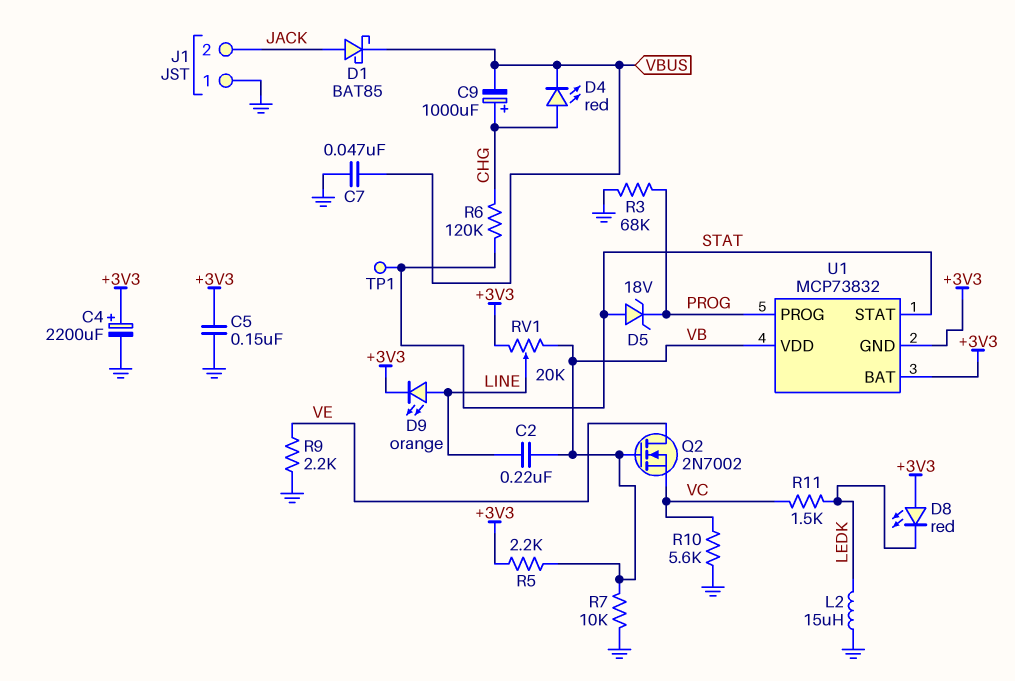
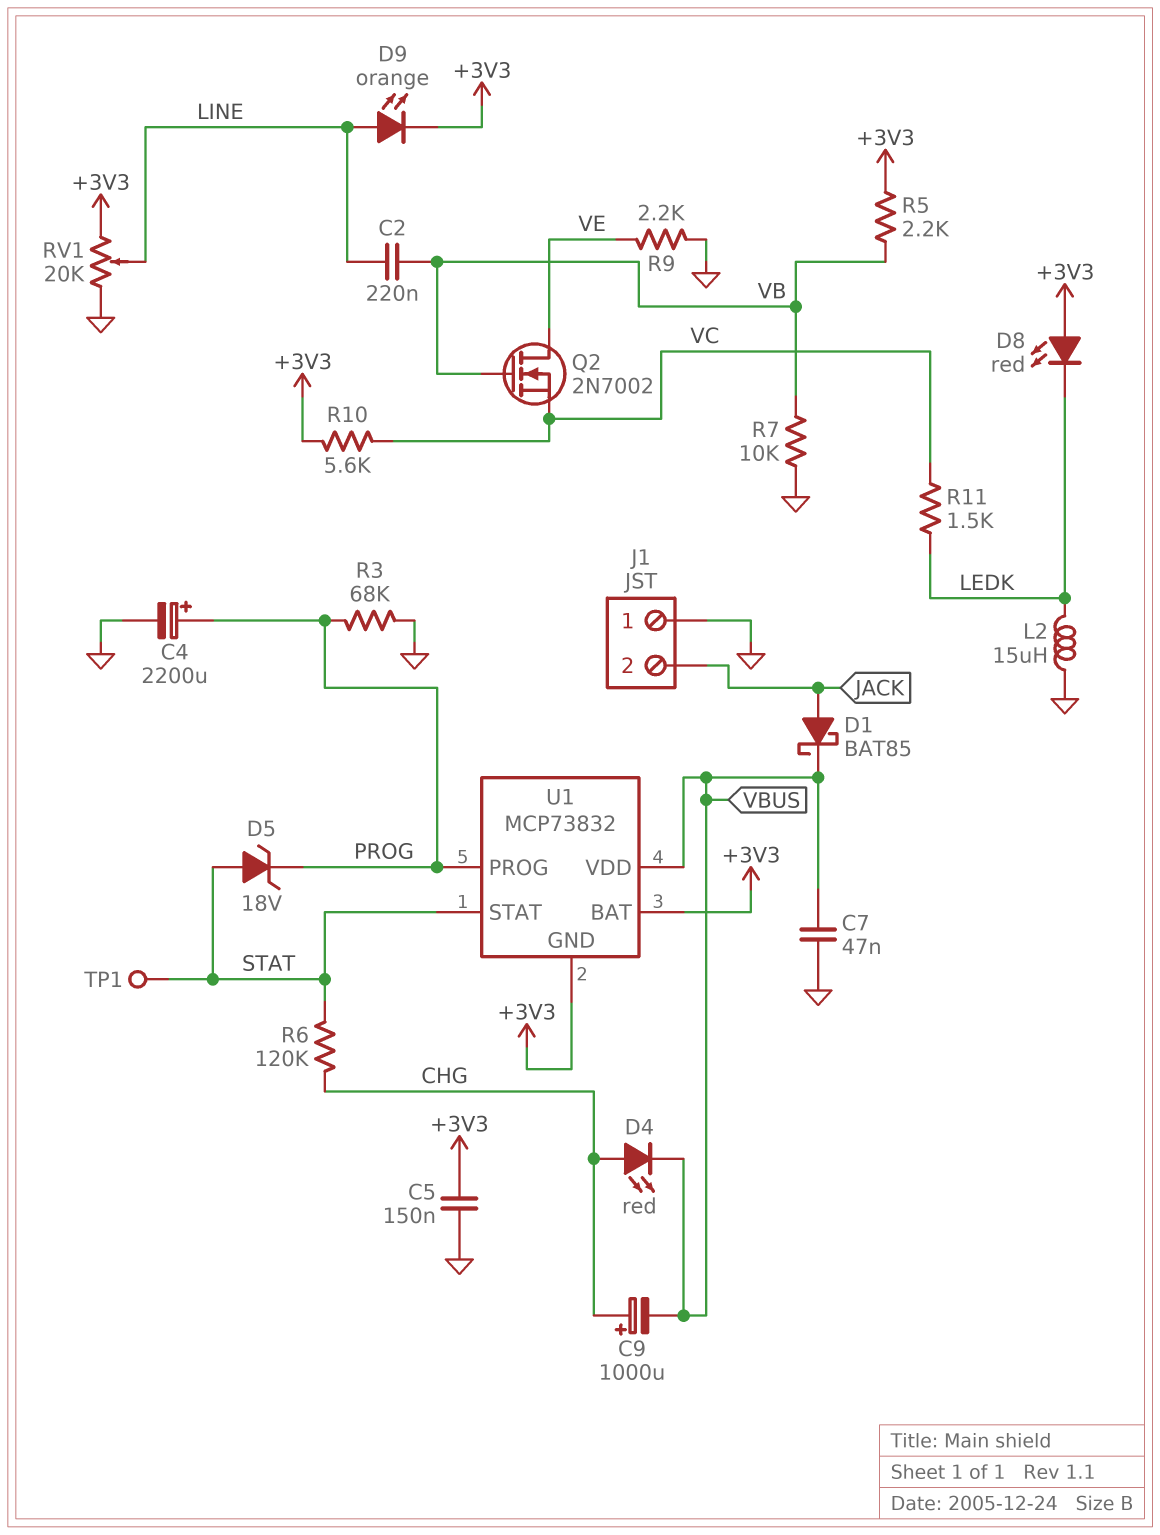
C4: 2200uF (plus +3V3, minus GND) -> 2200uF (plus PROG, minus GND)
R10: 5.6k (GND, VC) -> 5.6k (+3V3, VC)
RV1: 20k (+3V3, VB, wiper LINE) -> 20k (+3V3, GND, wiper LINE)
U1 pin VDD: VB -> VBUS

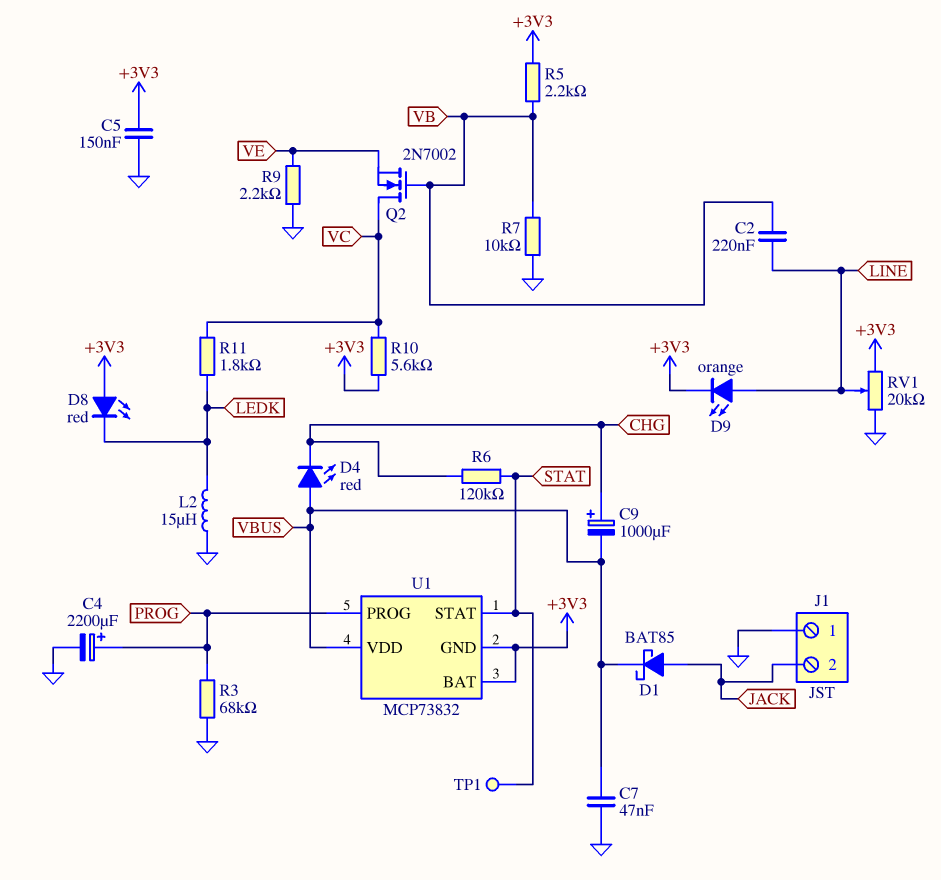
D4: LED red (A CHG, K VBUS) -> LED red (A VBUS, K CHG)
D5: zener 18V (A STAT, K PROG) -> none
Q2: NMOS 2N7002 (G VB, D VE, S VC) -> NMOS 2N7002 (G VB, D VC, S VE)
R11: 1.5k (LEDK, VC) -> 1.8k (LEDK, VC)

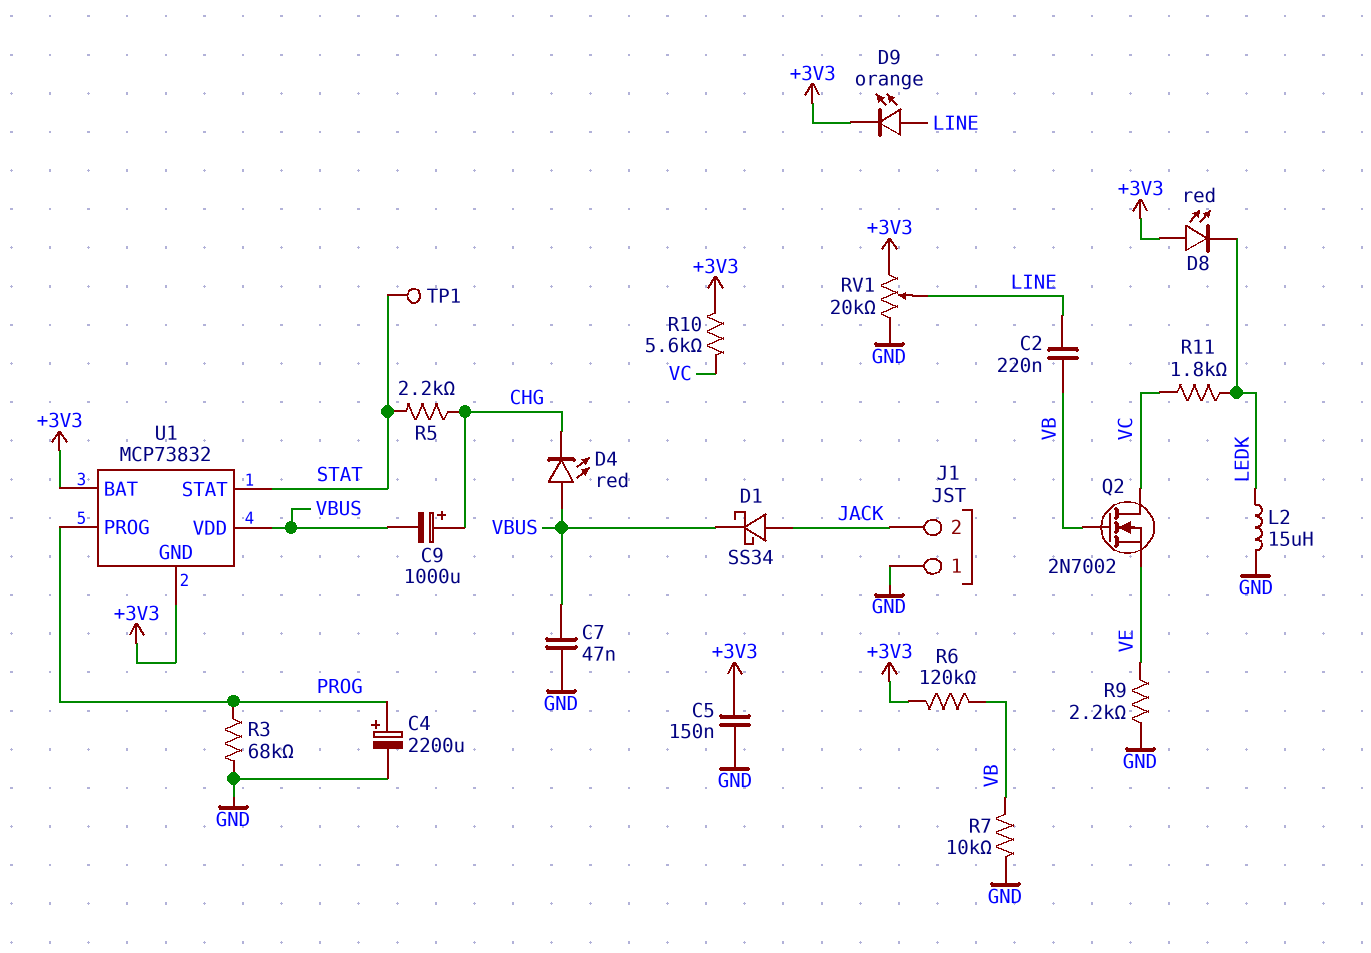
D1: schottky BAT85 (A JACK, K VBUS) -> schottky SS34 (A JACK, K VBUS)
R5: 2.2k (+3V3, VB) -> 2.2k (CHG, STAT)
R6: 120k (CHG, STAT) -> 120k (+3V3, VB)

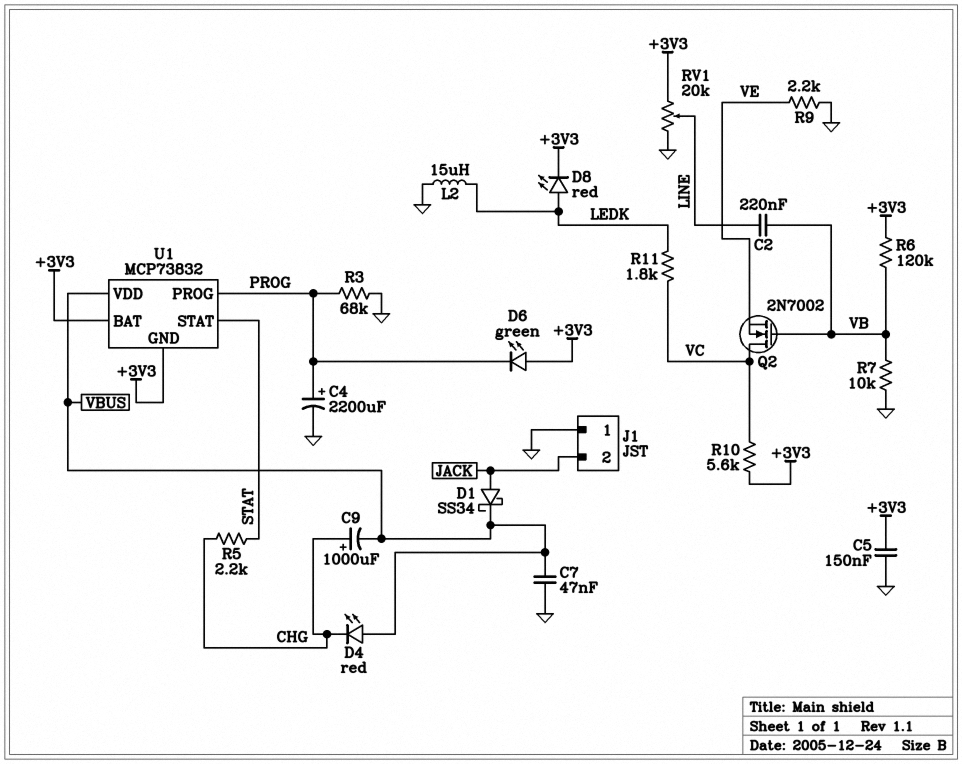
D6: none -> LED green (A +3V3, K PROG)
D8: LED red (A +3V3, K LEDK) -> LED red (A LEDK, K +3V3)
D9: LED orange (A LINE, K +3V3) -> none
TP1: test point (STAT) -> none

